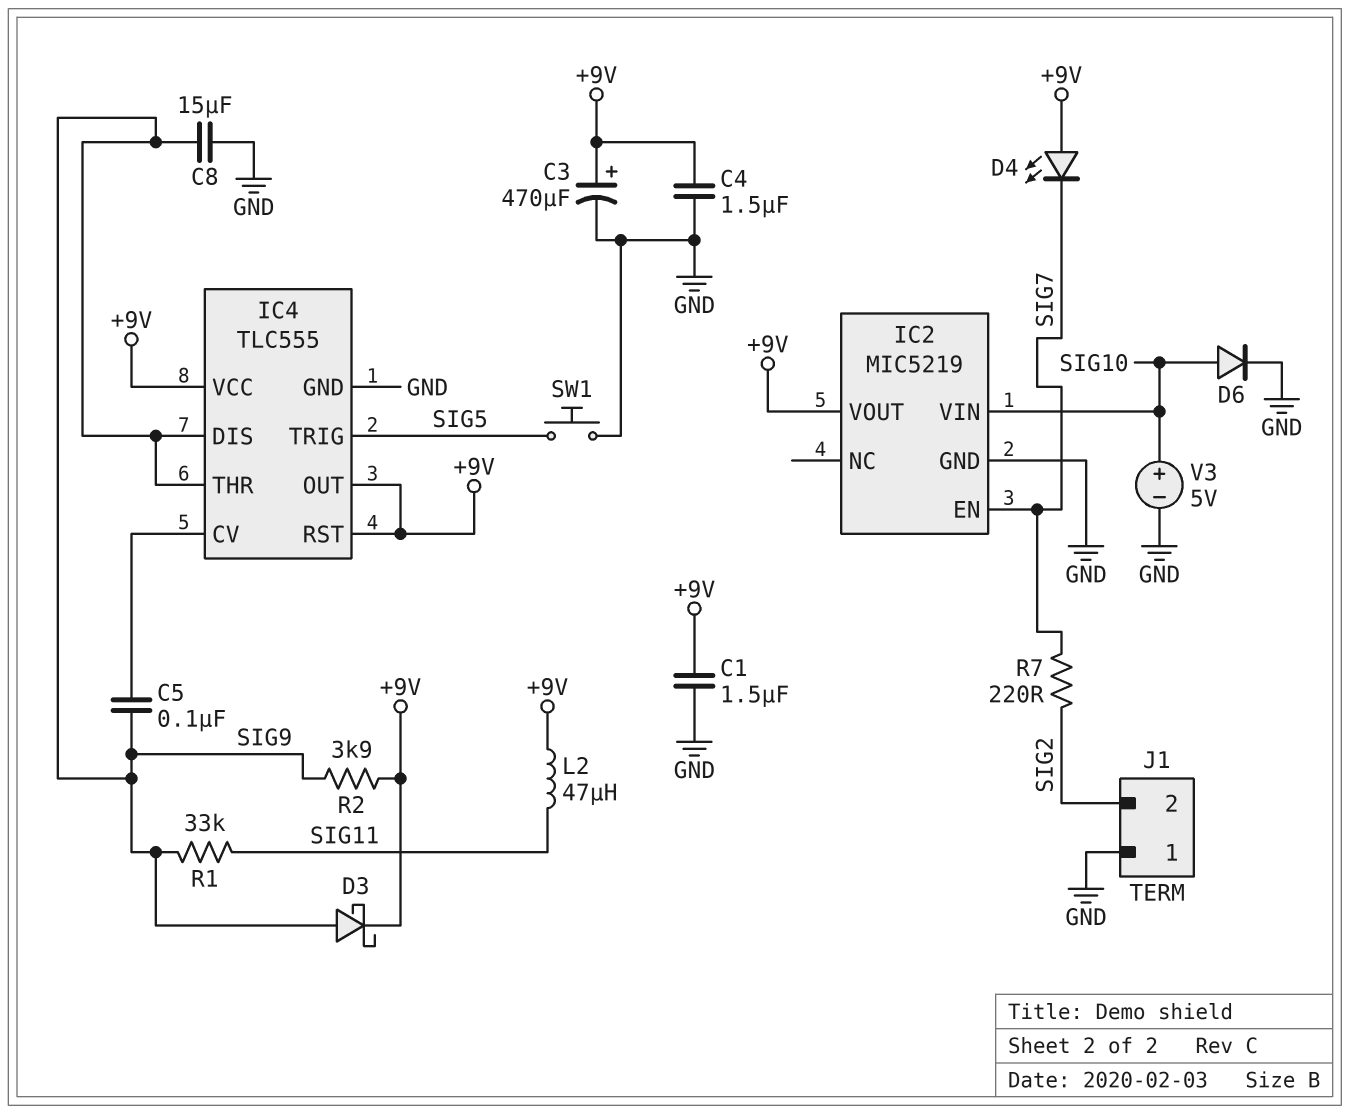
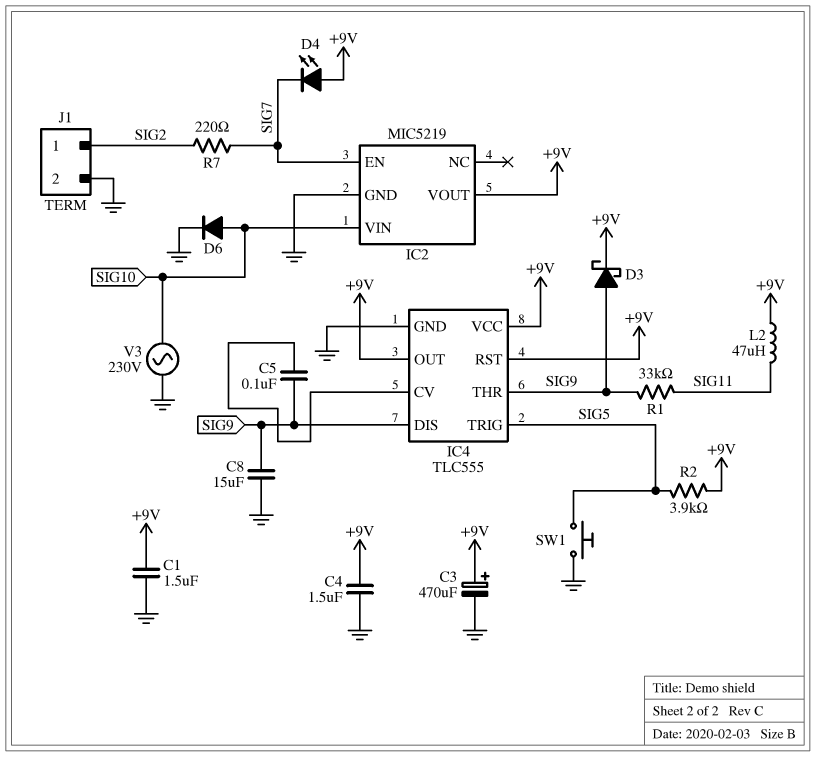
J1 pin 1: GND -> SIG2
J1 pin 2: SIG2 -> GND
R2: 3.9k (+9V, SIG9) -> 3.9k (+9V, SIG5)
V3: 5V (plus SIG10, minus GND) -> AC 230V (GND, SIG10)

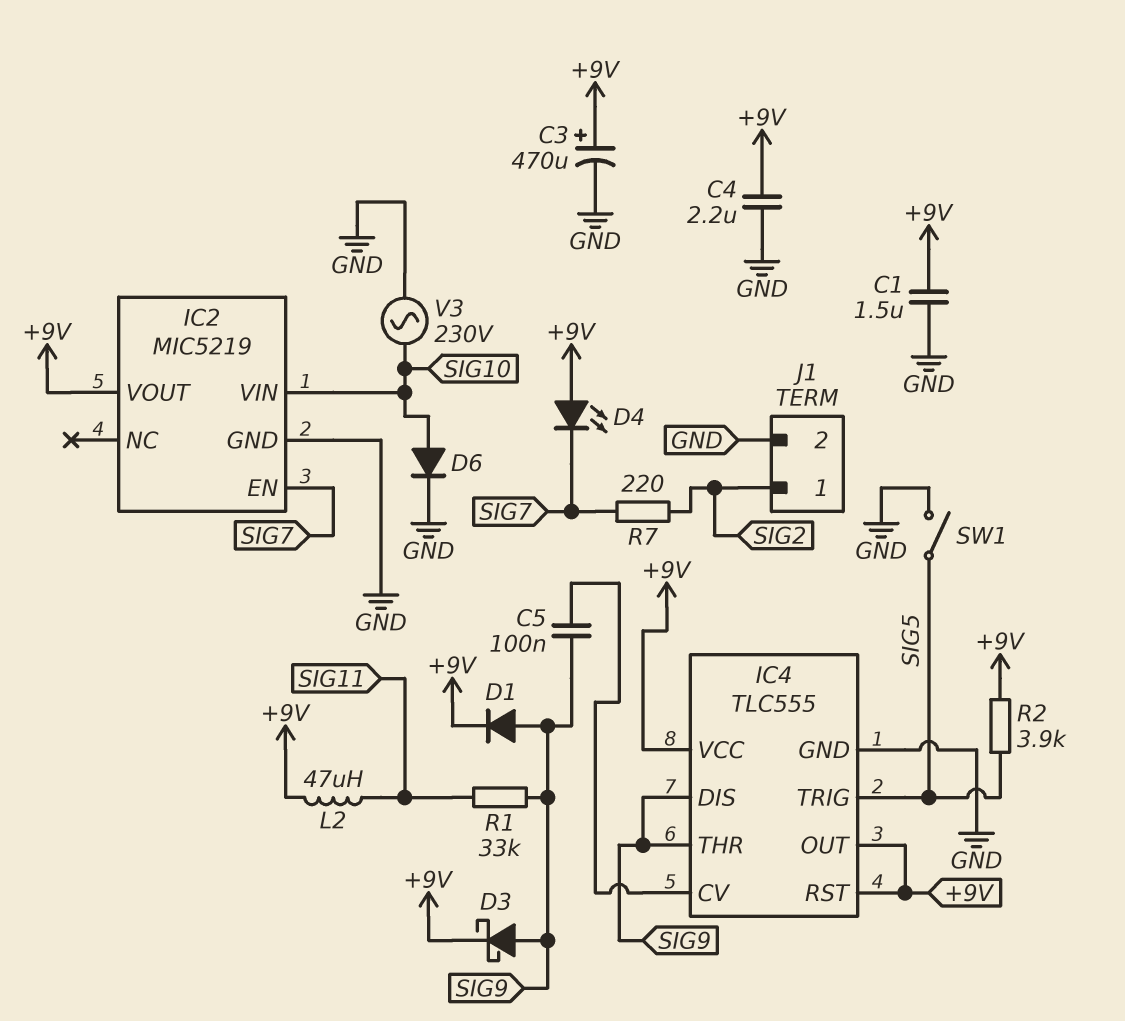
C4: 1.5uF (+9V, GND) -> 2.2uF (+9V, GND)
C8: 15uF (GND, SIG9) -> none
D1: none -> diode (A SIG9, K +9V)
SW1: button (GND, SIG5) -> switch (GND, SIG5)

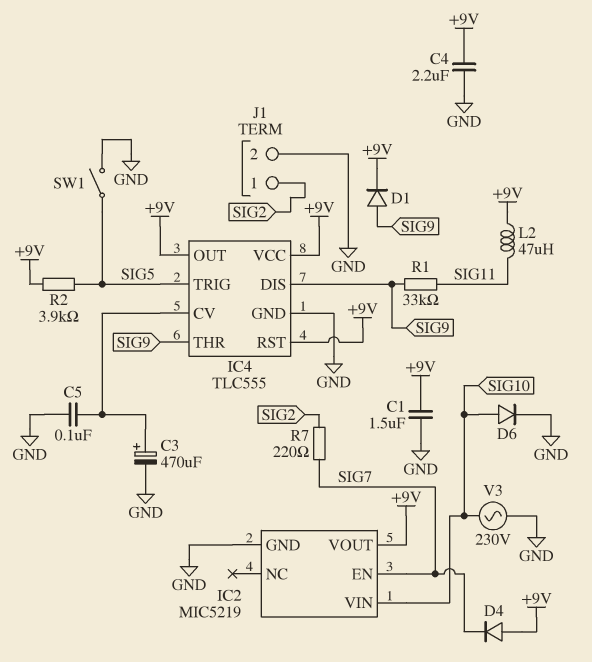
C3: 470uF (plus +9V, minus GND) -> 470uF (plus IC4/CV, minus GND)
C5: 100nF (IC4/CV, SIG9) -> 100nF (GND, IC4/CV)
D3: schottky (A SIG9, K +9V) -> none
D4: LED (A +9V, K SIG7) -> diode (A +9V, K SIG7)

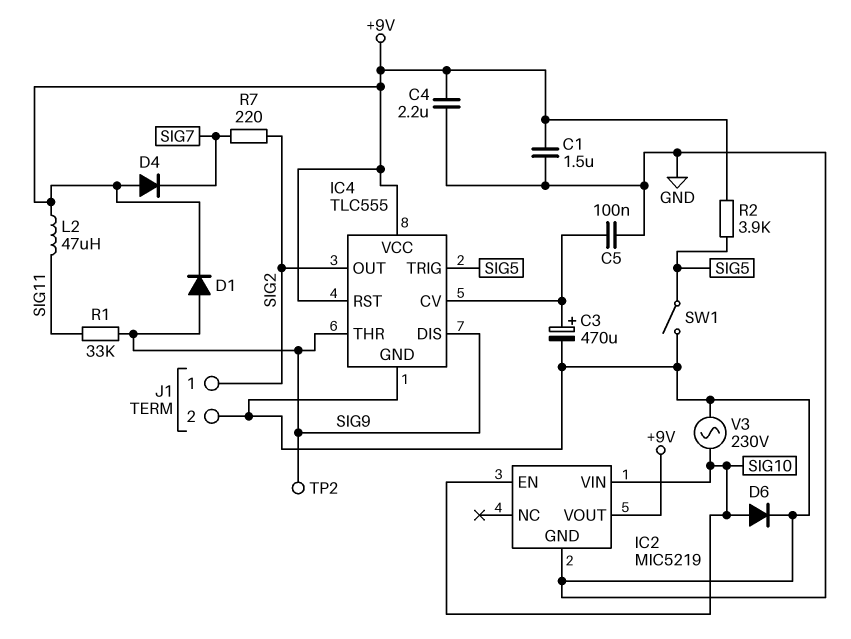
IC2 pin EN: SIG7 -> SIG10
IC4 pin OUT: +9V -> SIG2
TP2: none -> test point (SIG9)

